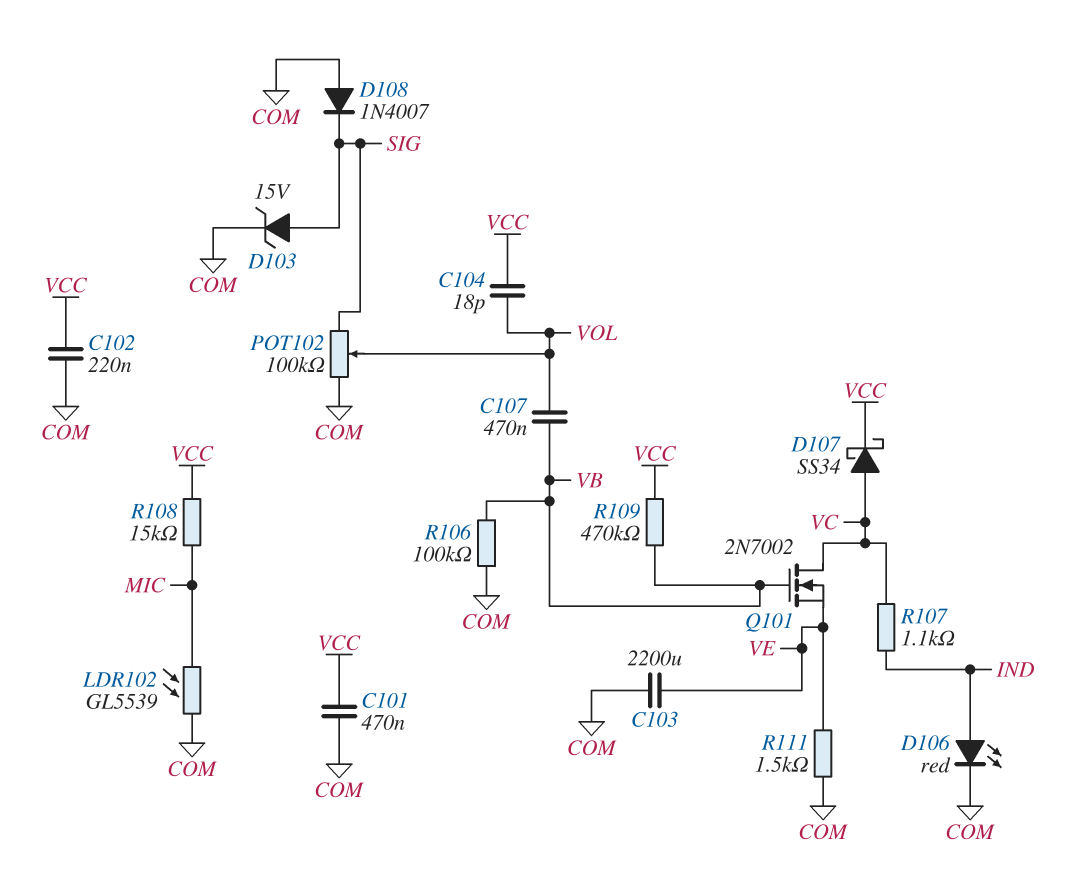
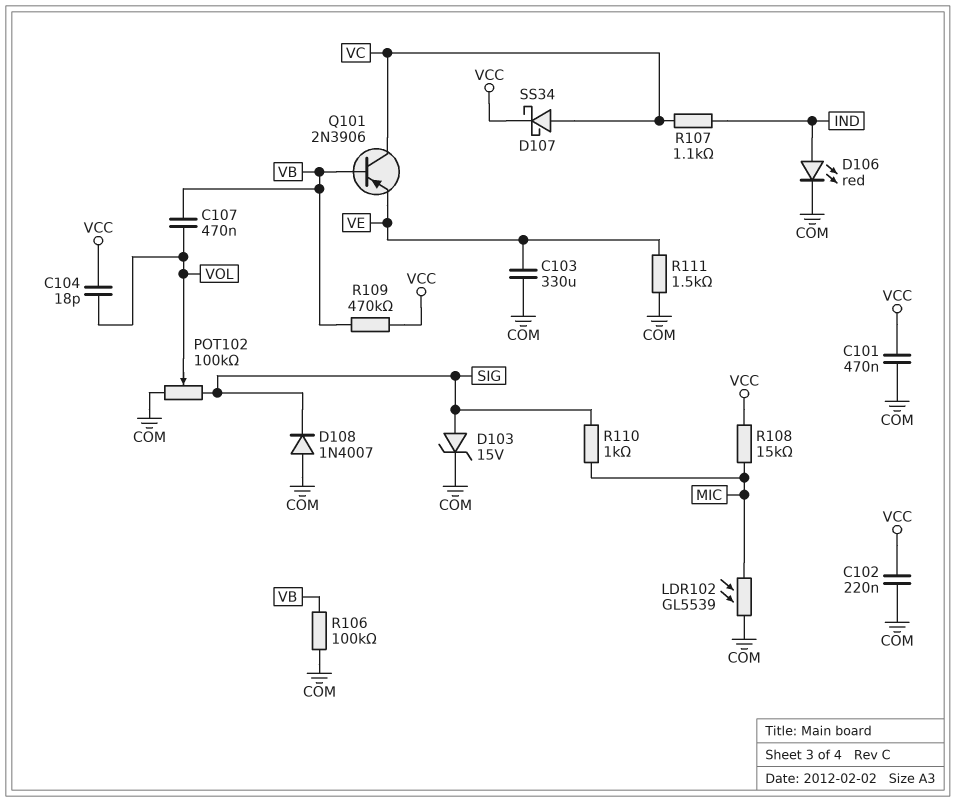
C103: 2200uF (COM, VE) -> 330uF (COM, VE)
Q101: NMOS 2N7002 (G VB, D VC, S VE) -> PNP 2N3906 (B VB, C VC, E VE)
R110: none -> 1k (MIC, SIG)

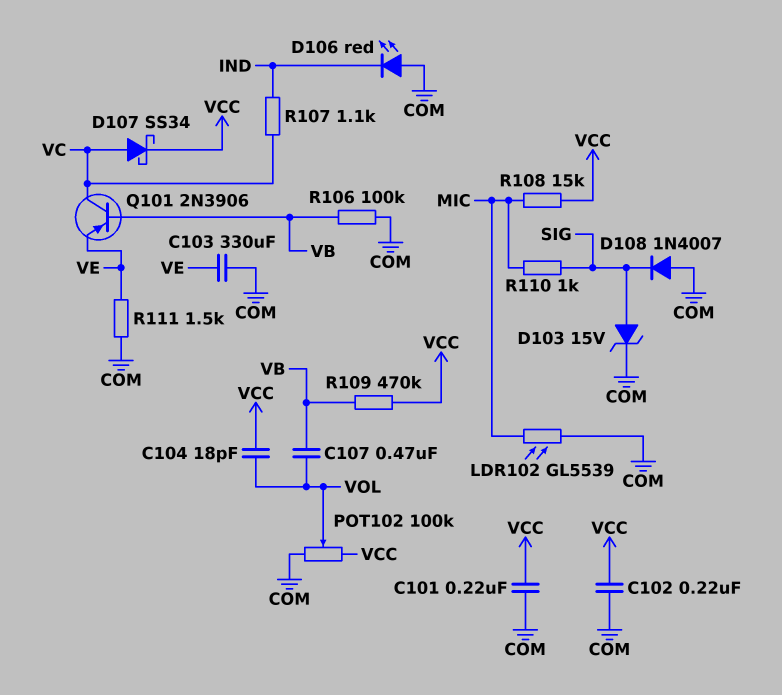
C101: 470nF (COM, VCC) -> 220nF (COM, VCC)
D106: LED red (A IND, K COM) -> LED red (A COM, K IND)
POT102: 100k (COM, SIG, wiper VOL) -> 100k (COM, VCC, wiper VOL)

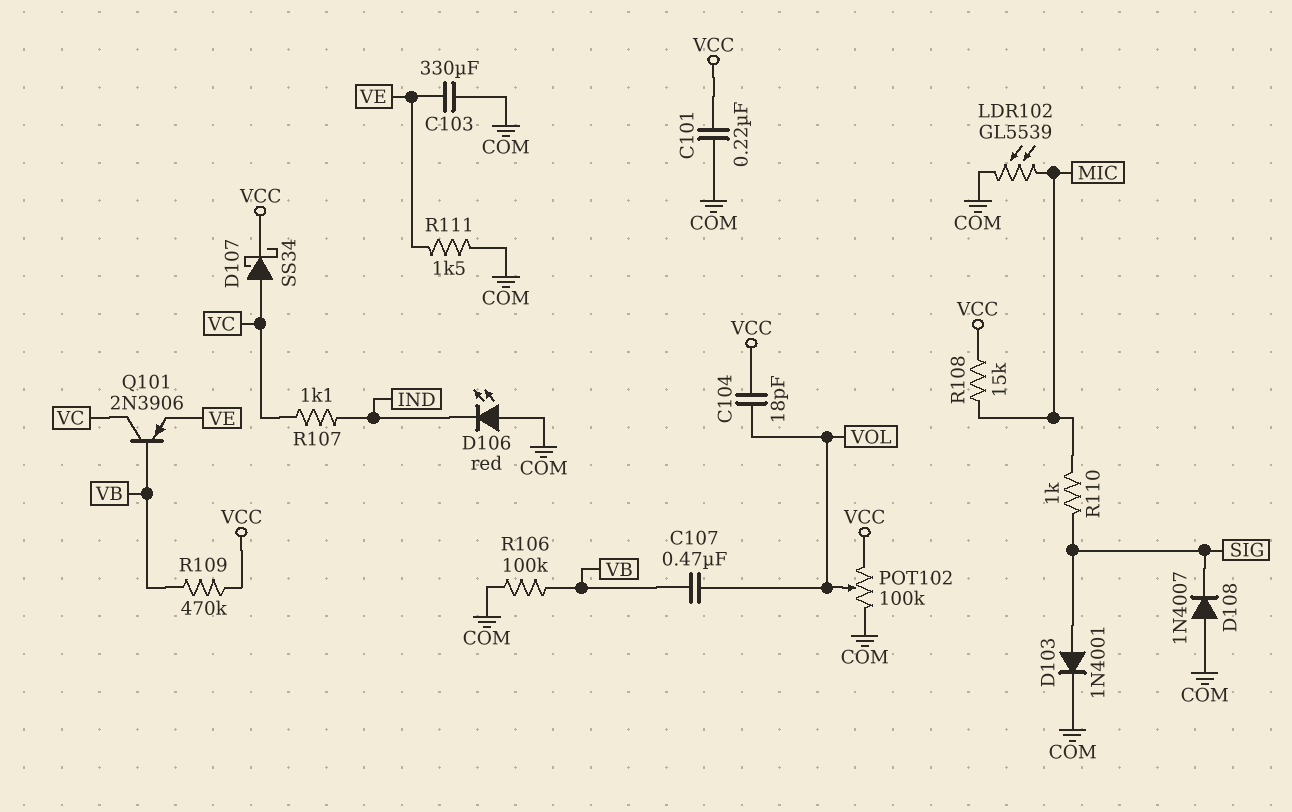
C102: 220nF (COM, VCC) -> none
D103: zener 15V (A SIG, K COM) -> diode 1N4001 (A SIG, K COM)

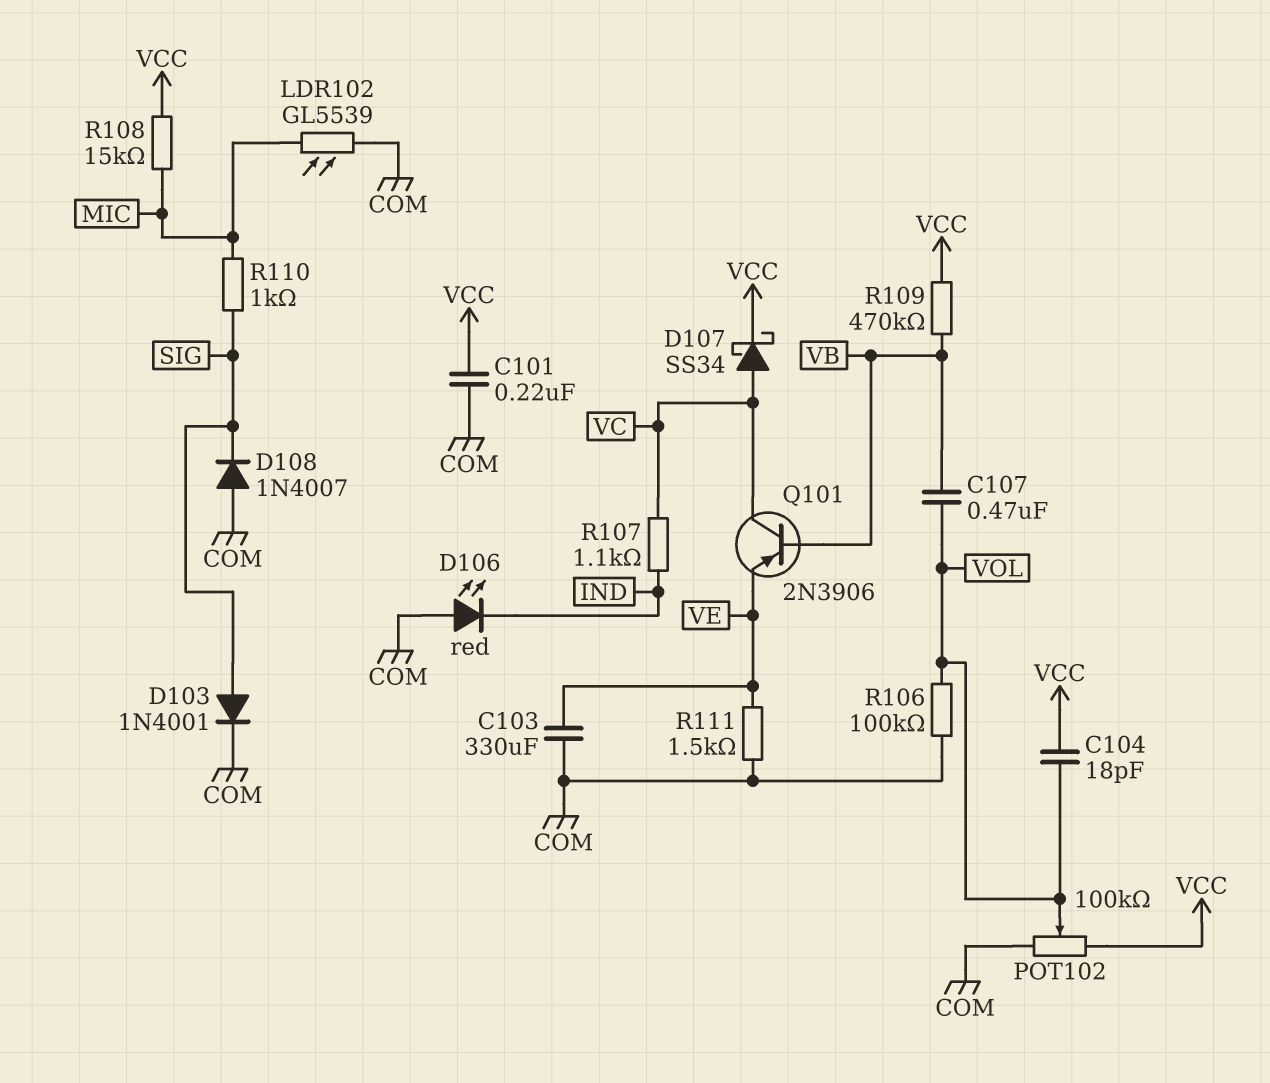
R106: 100k (COM, VB) -> 100k (COM, VOL)

